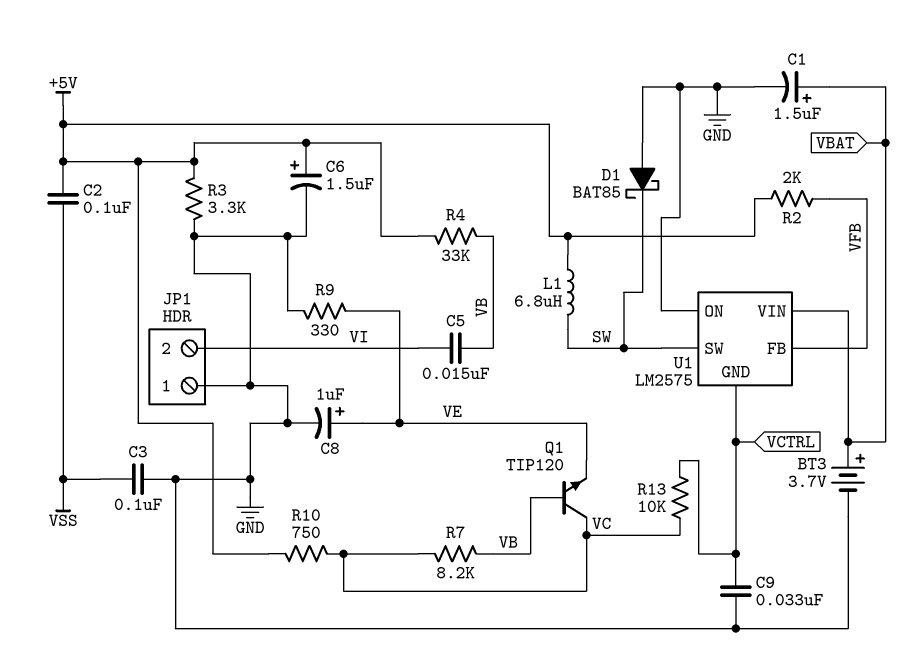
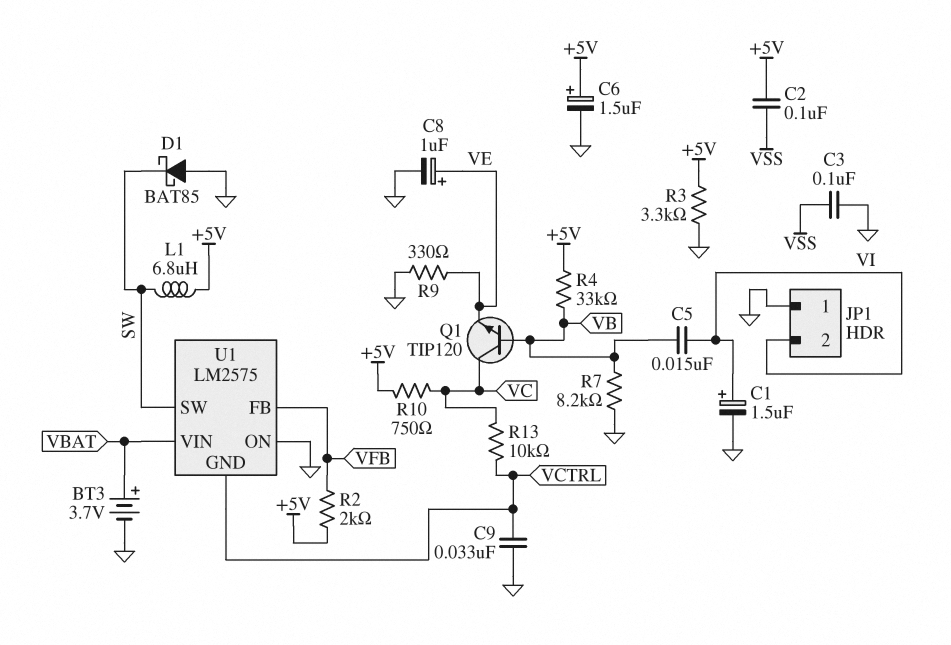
C1: 1.5uF (plus VBAT, minus GND) -> 1.5uF (plus VI, minus GND)
R7: 8.2k (VB, VC) -> 8.2k (GND, VB)

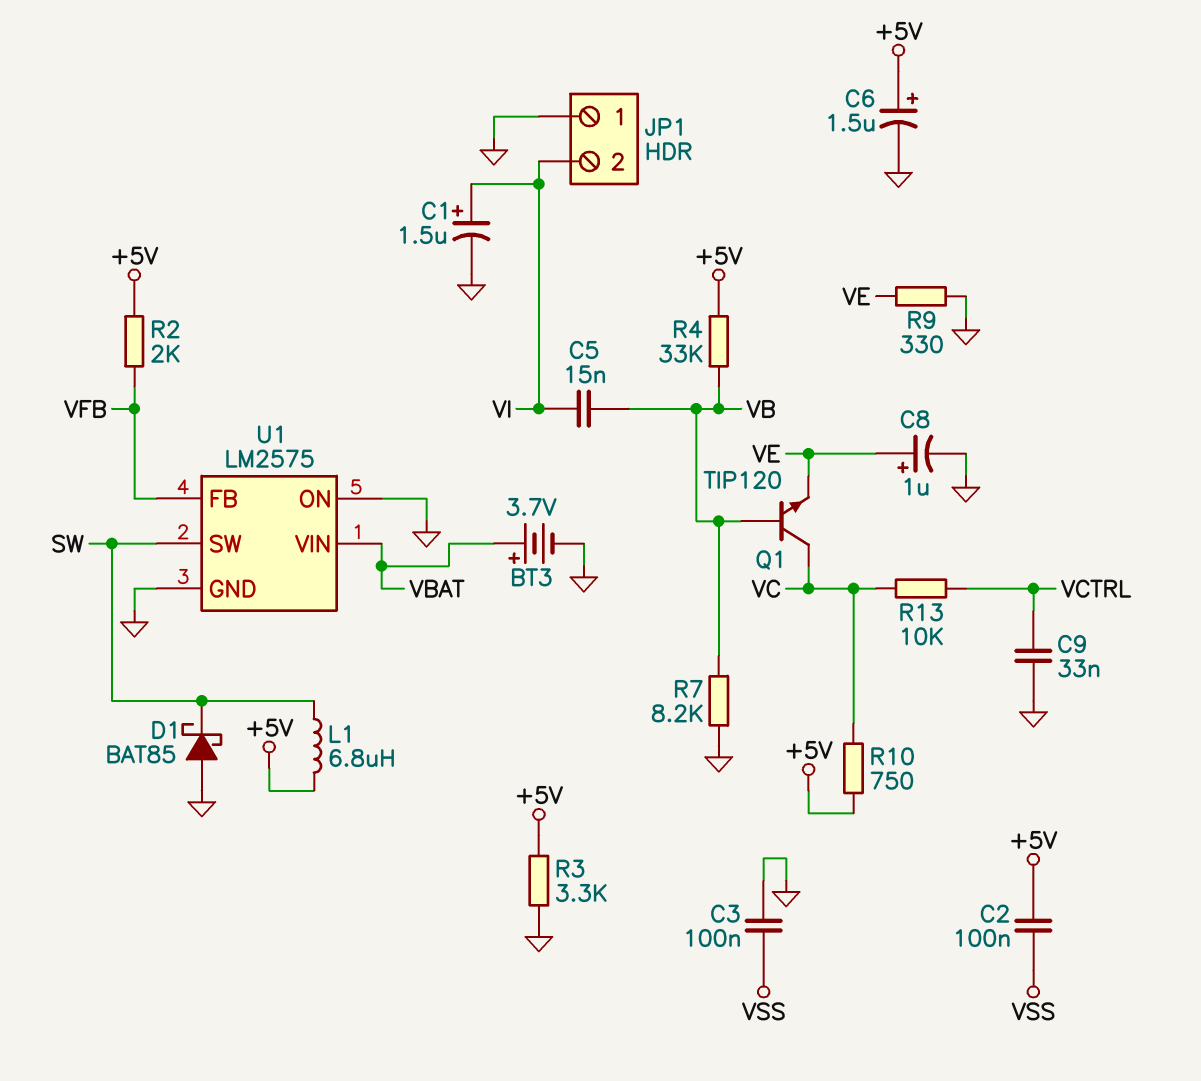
U1 pin GND: VCTRL -> GND

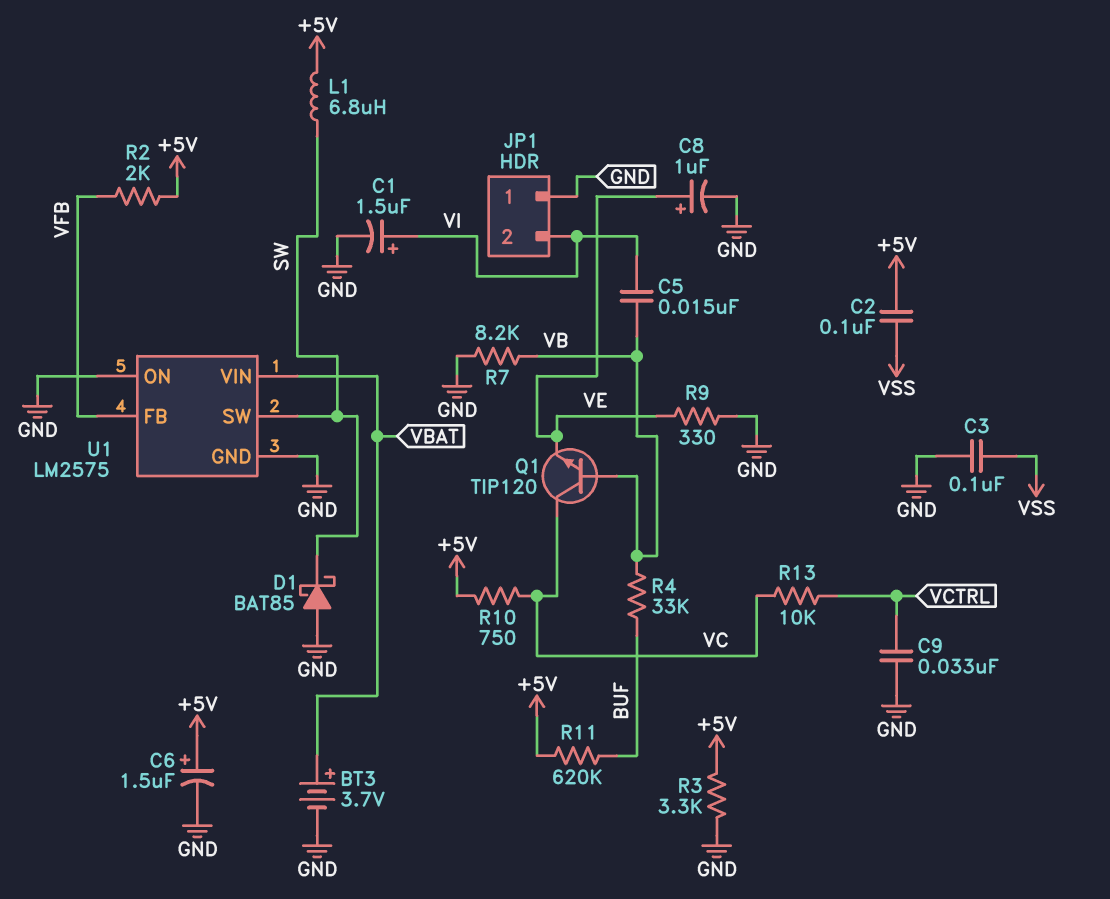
R4: 33k (+5V, VB) -> 33k (BUF, VB)
R11: none -> 620k (+5V, BUF)

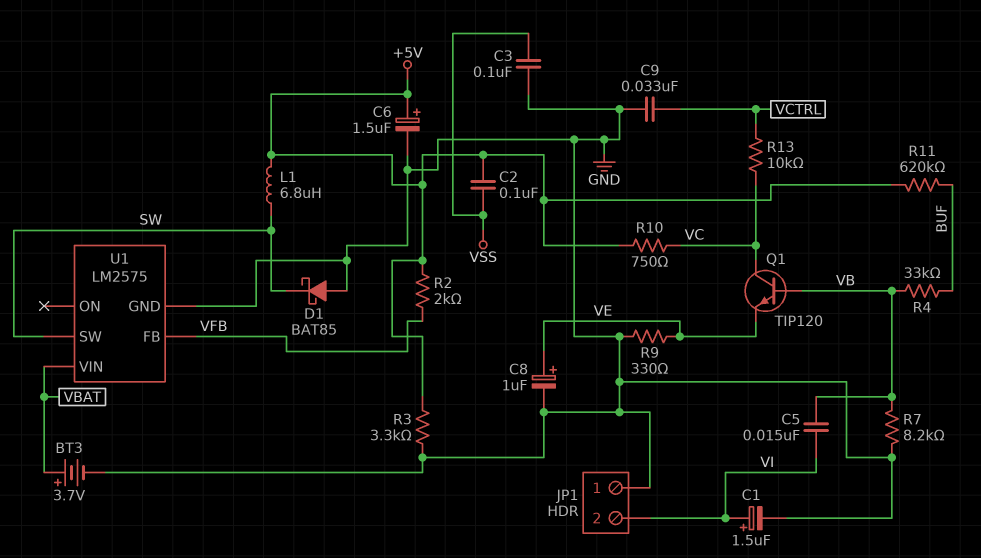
U1 pin ON: GND -> none

